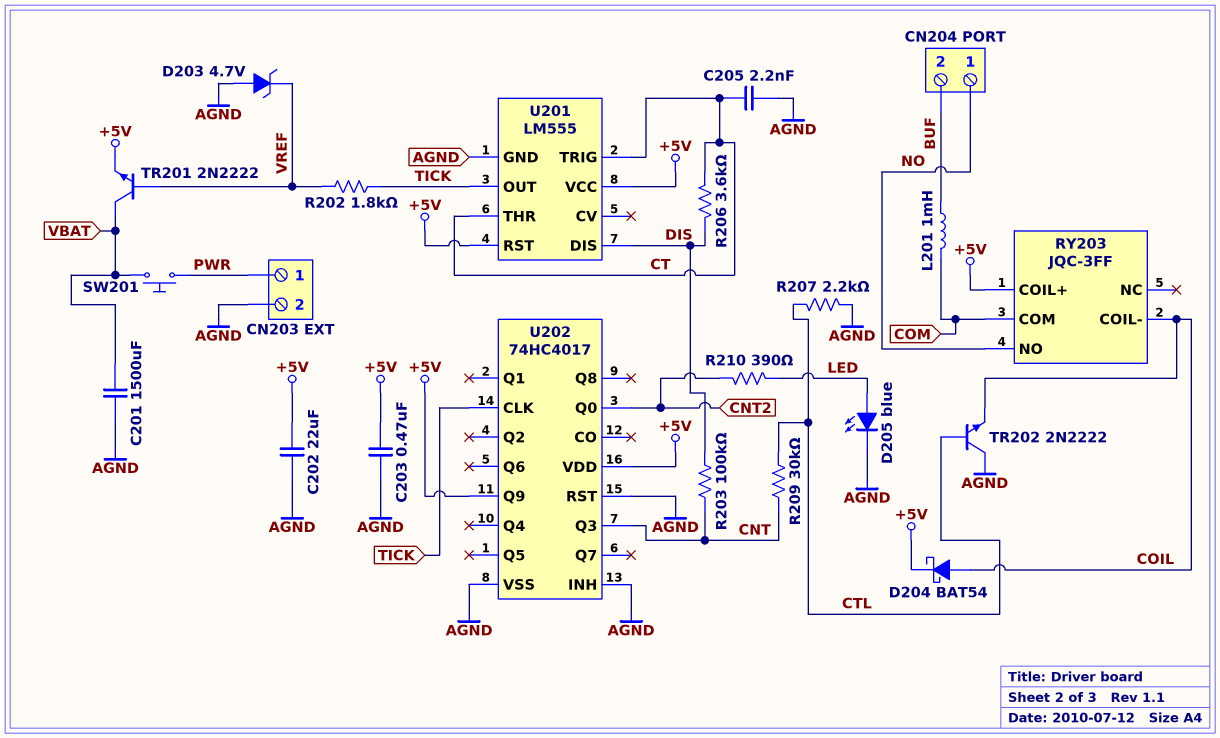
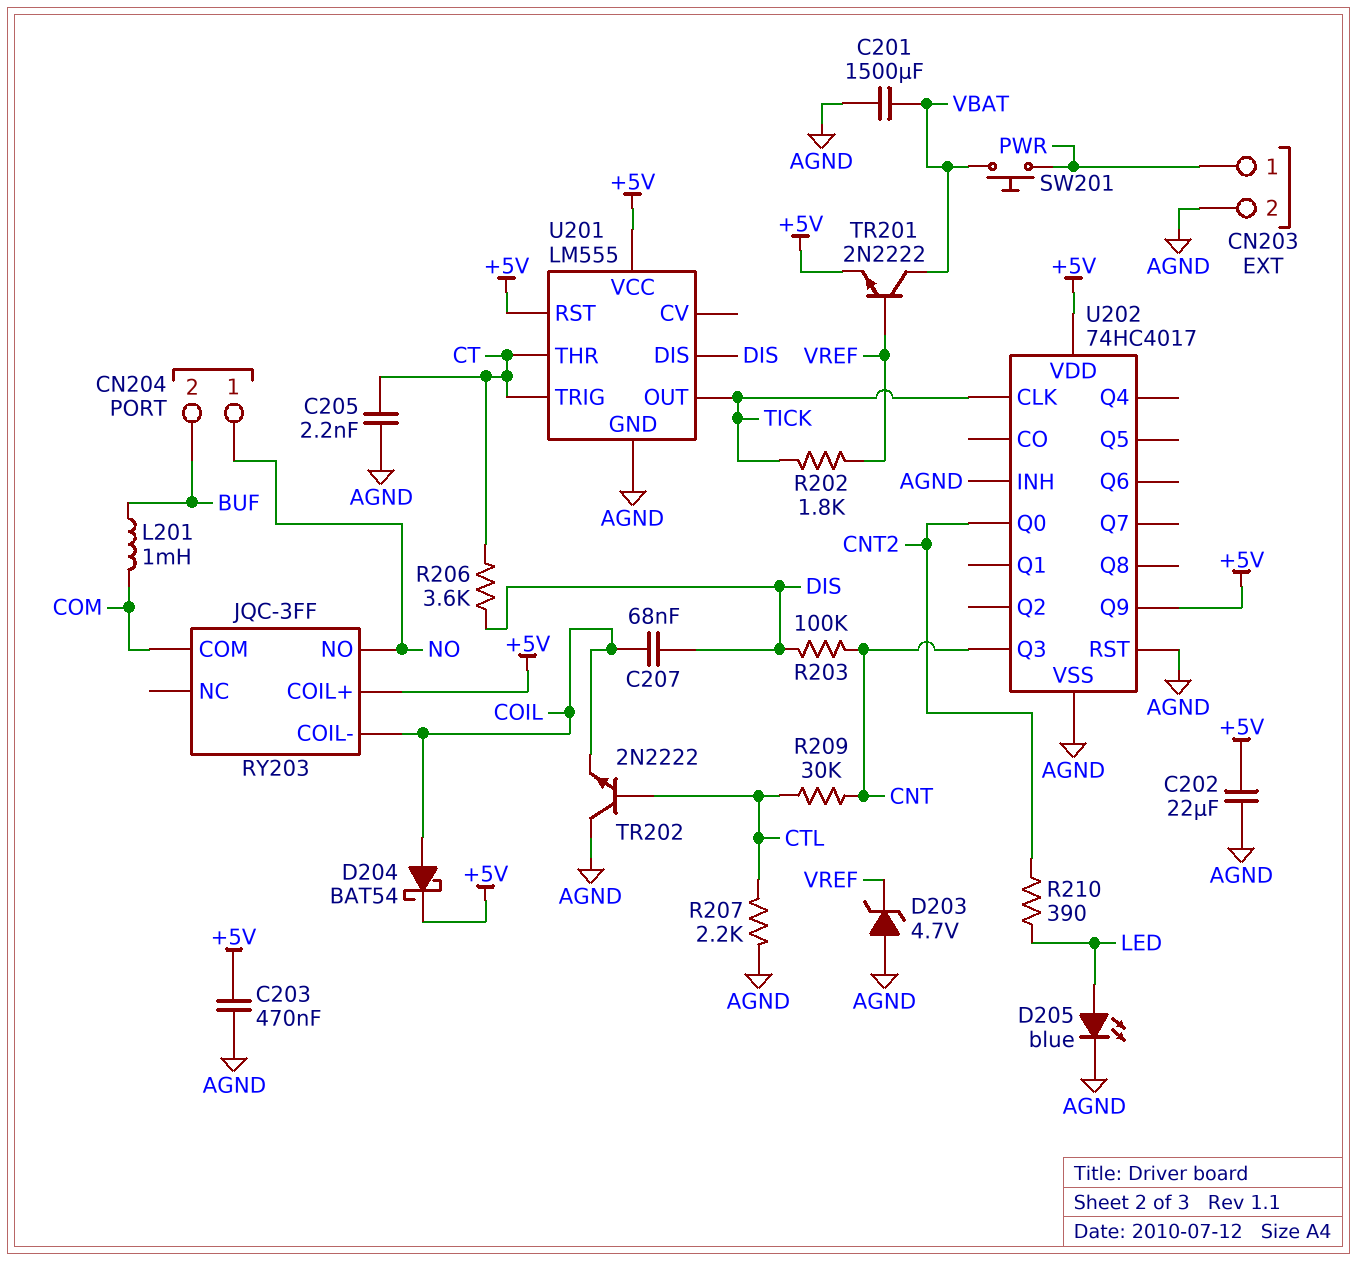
C207: none -> 68nF (COIL, DIS)

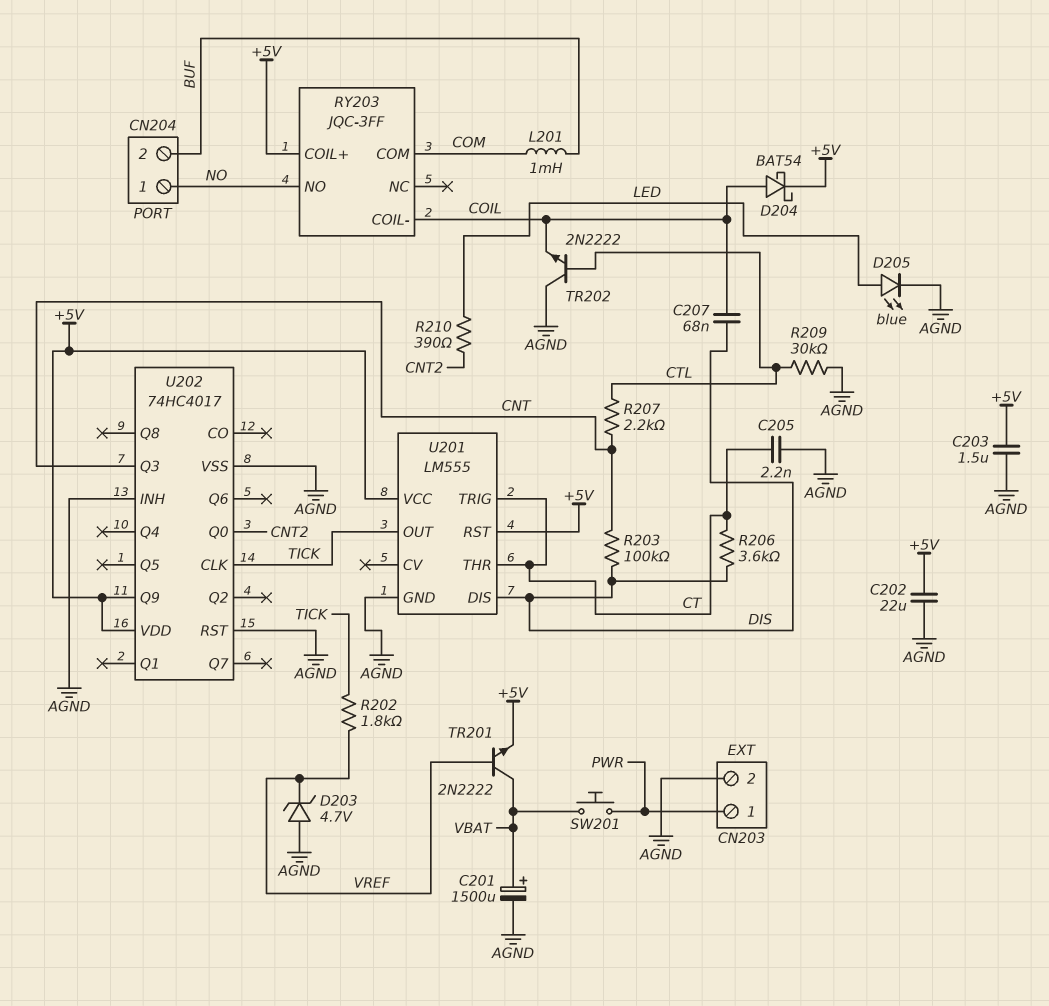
C201: 1500uF (AGND, VBAT) -> 1500uF (plus VBAT, minus AGND)
C203: 470nF (+5V, AGND) -> 1.5uF (+5V, AGND)
R207: 2.2k (AGND, CTL) -> 2.2k (CNT, CTL)
R209: 30k (CNT, CTL) -> 30k (AGND, CTL)

